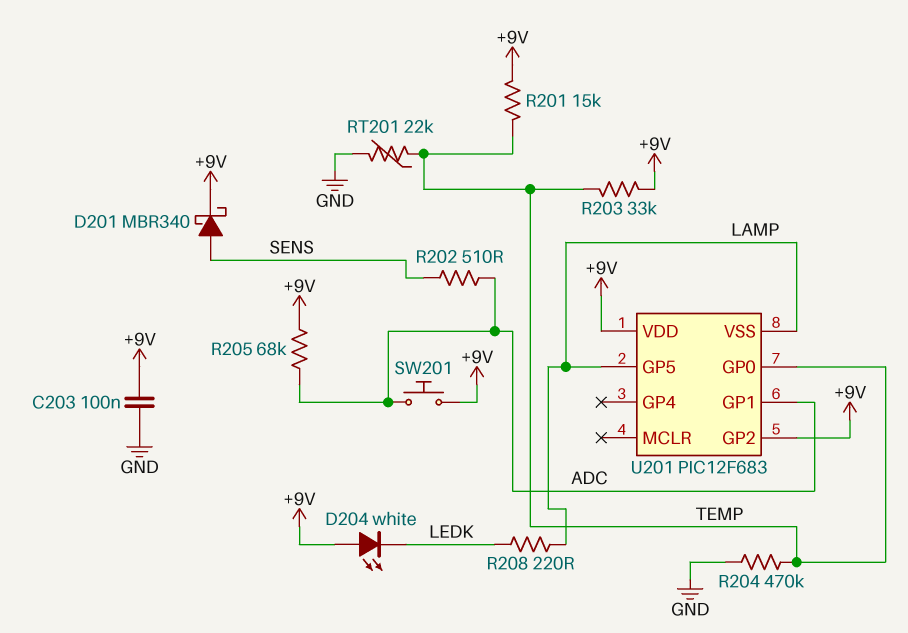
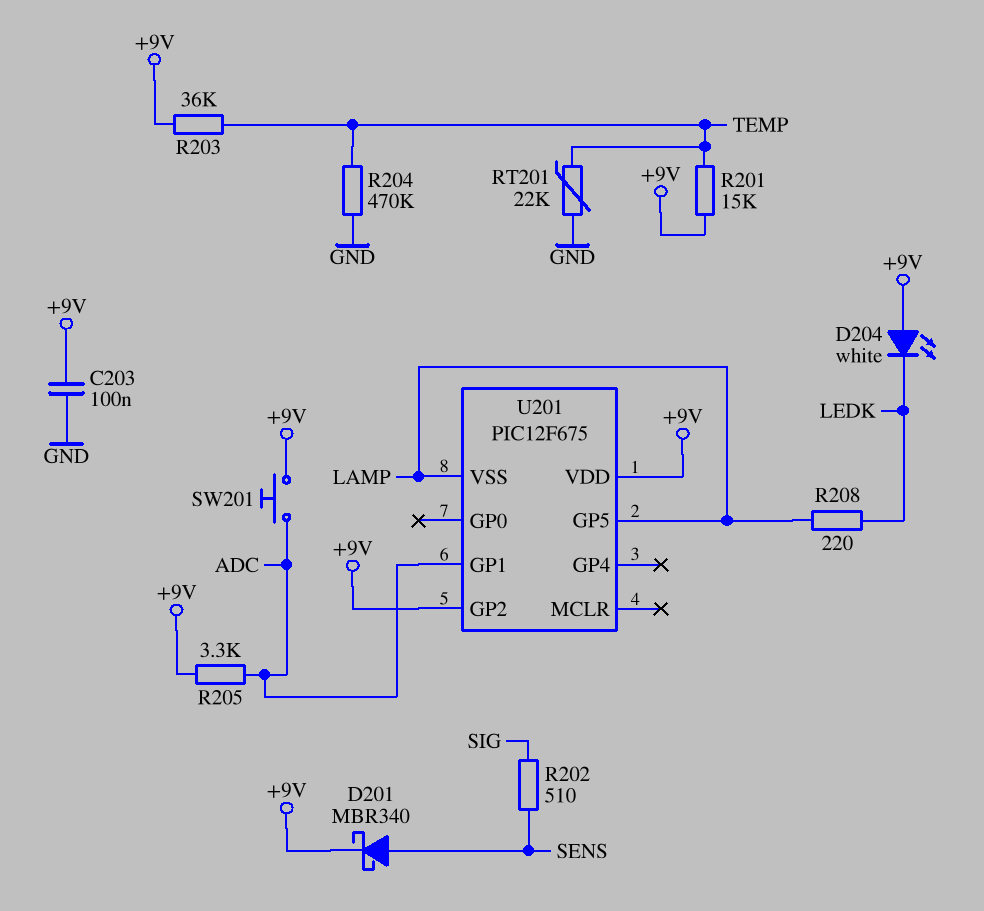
R202: 510 (ADC, SENS) -> 510 (SENS, SIG)
R203: 33k (+9V, TEMP) -> 36k (+9V, TEMP)
R205: 68k (+9V, ADC) -> 3.3k (+9V, ADC)
U201: PIC12F683 -> PIC12F675
U201 pin GP0: TEMP -> none

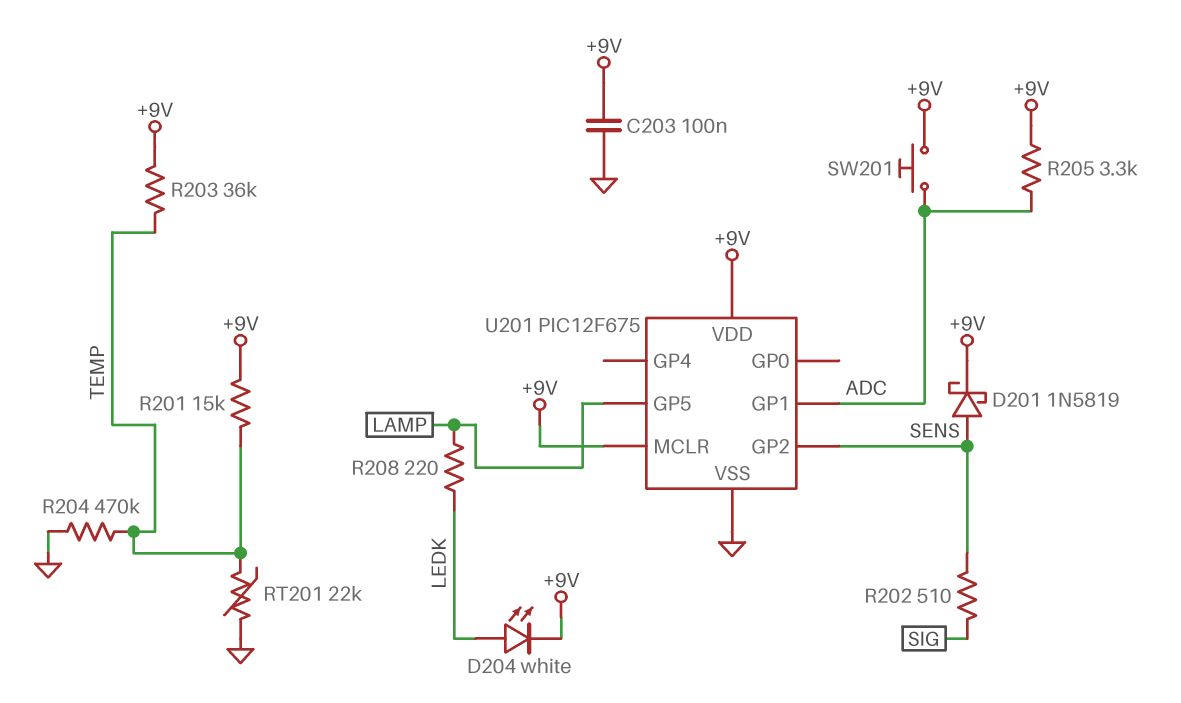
D201: schottky MBR340 (A SENS, K +9V) -> schottky 1N5819 (A SENS, K +9V)
D204: LED white (A +9V, K LEDK) -> LED white (A LEDK, K +9V)
U201 pin GP2: +9V -> SENS
U201 pin MCLR: none -> +9V
U201 pin VSS: LAMP -> GND

